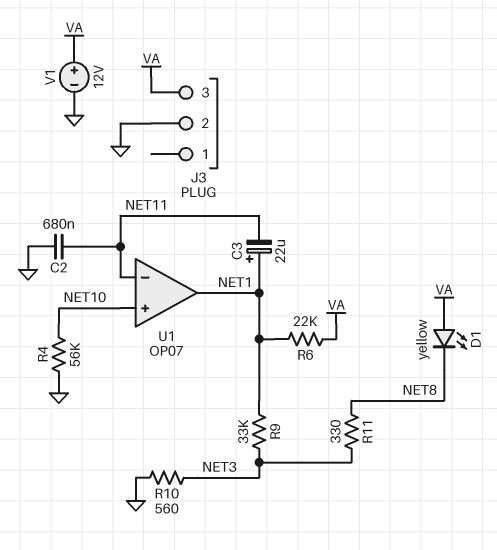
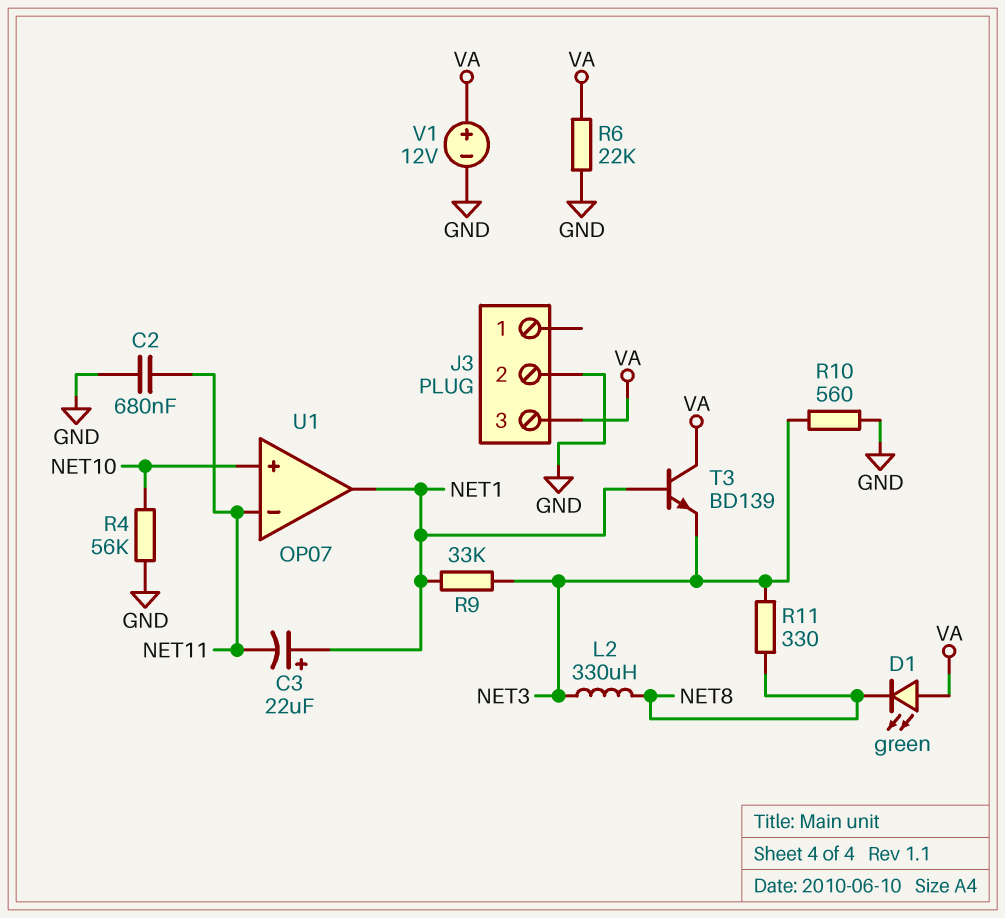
D1: LED yellow (A VA, K NET8) -> LED green (A VA, K NET8)
L2: none -> 330uH (NET3, NET8)
R6: 22k (NET1, VA) -> 22k (GND, VA)
T3: none -> NPN BD139 (B NET1, C VA, E NET3)

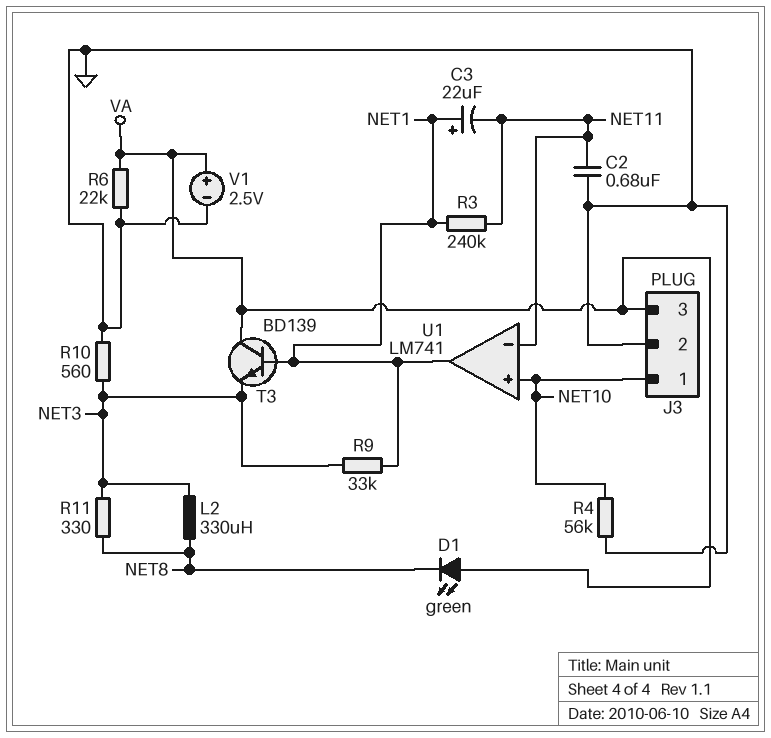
J3 pin 1: none -> NET10
R3: none -> 240k (NET1, NET11)
U1: OP07 -> LM741
V1: 12V (plus VA, minus GND) -> 2.5V (plus VA, minus GND)

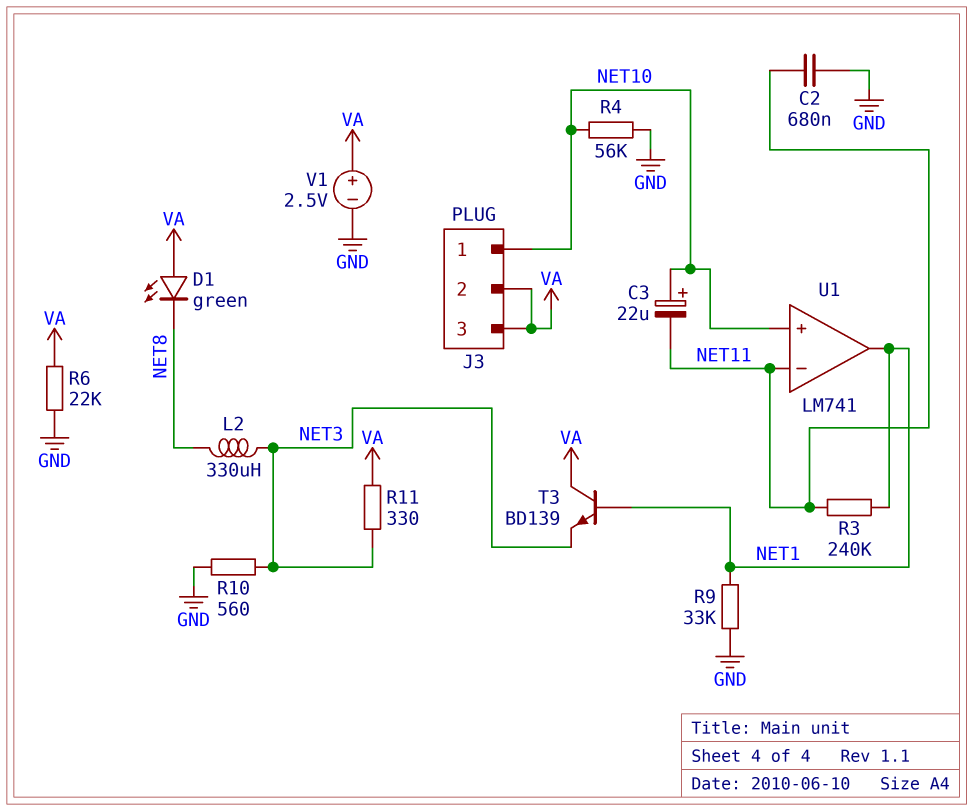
C3: 22uF (plus NET1, minus NET11) -> 22uF (plus NET10, minus NET11)
J3 pin 2: GND -> VA
R9: 33k (NET1, NET3) -> 33k (GND, NET1)
R11: 330 (NET3, NET8) -> 330 (NET3, VA)

